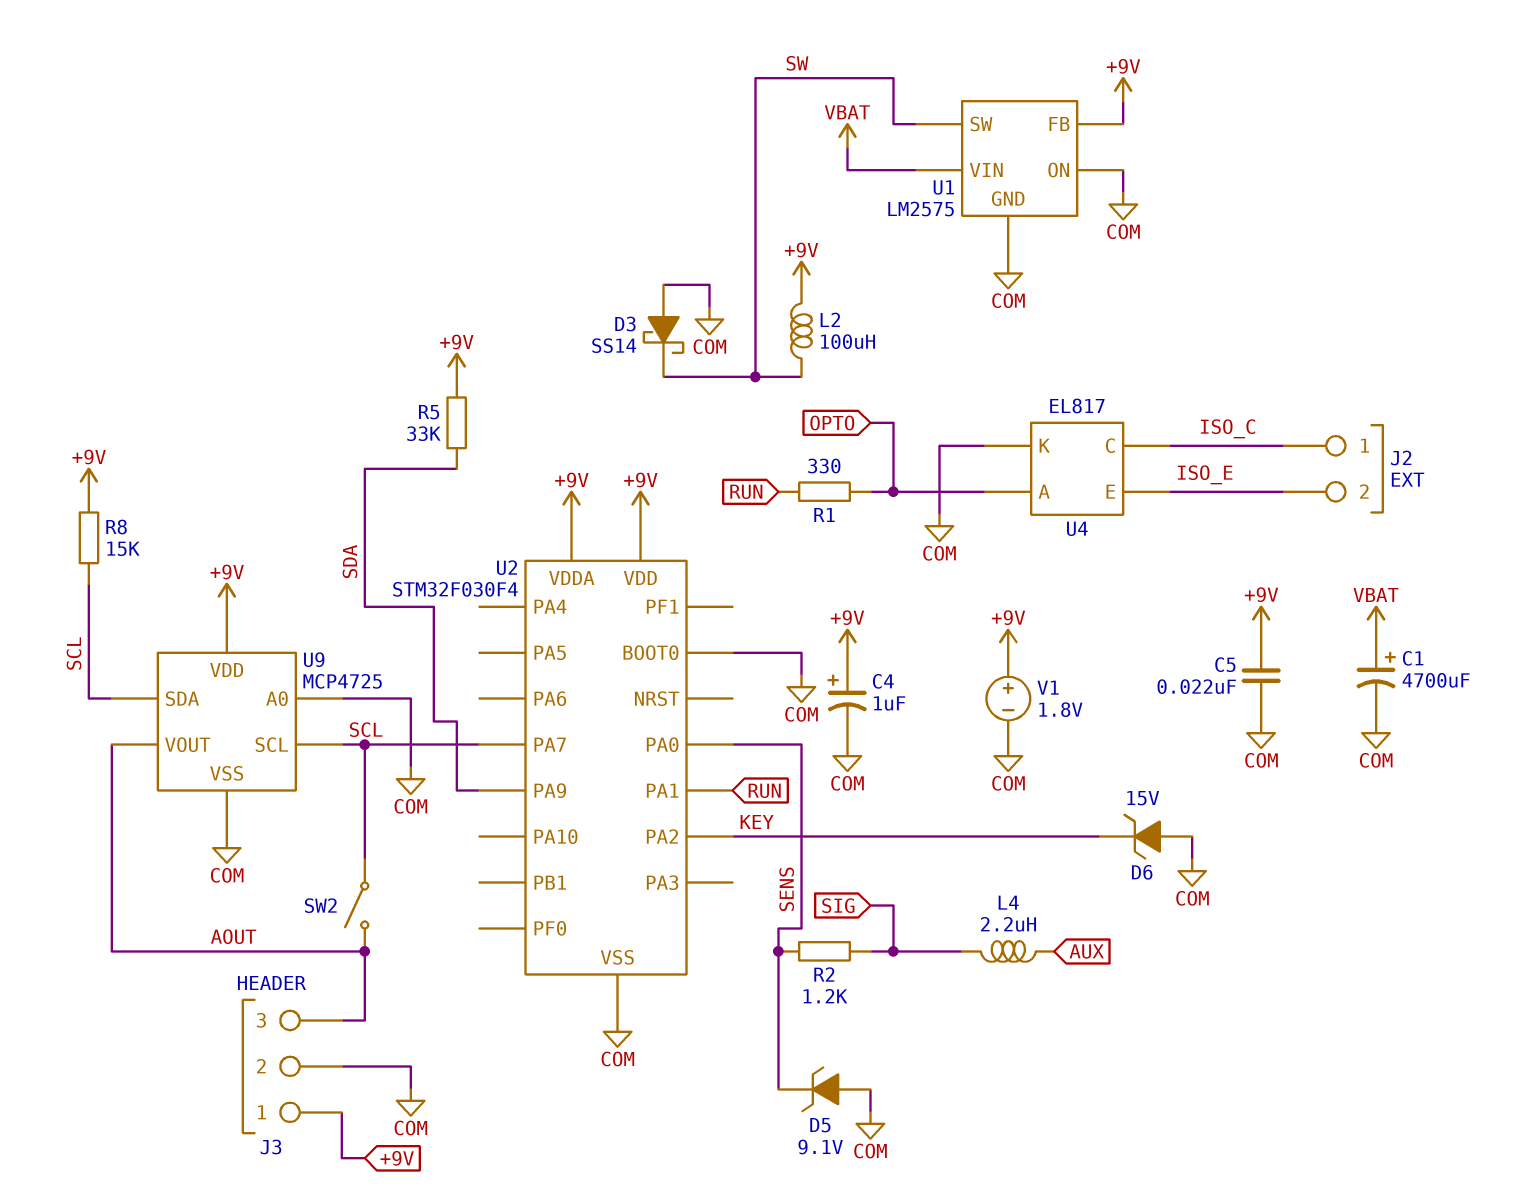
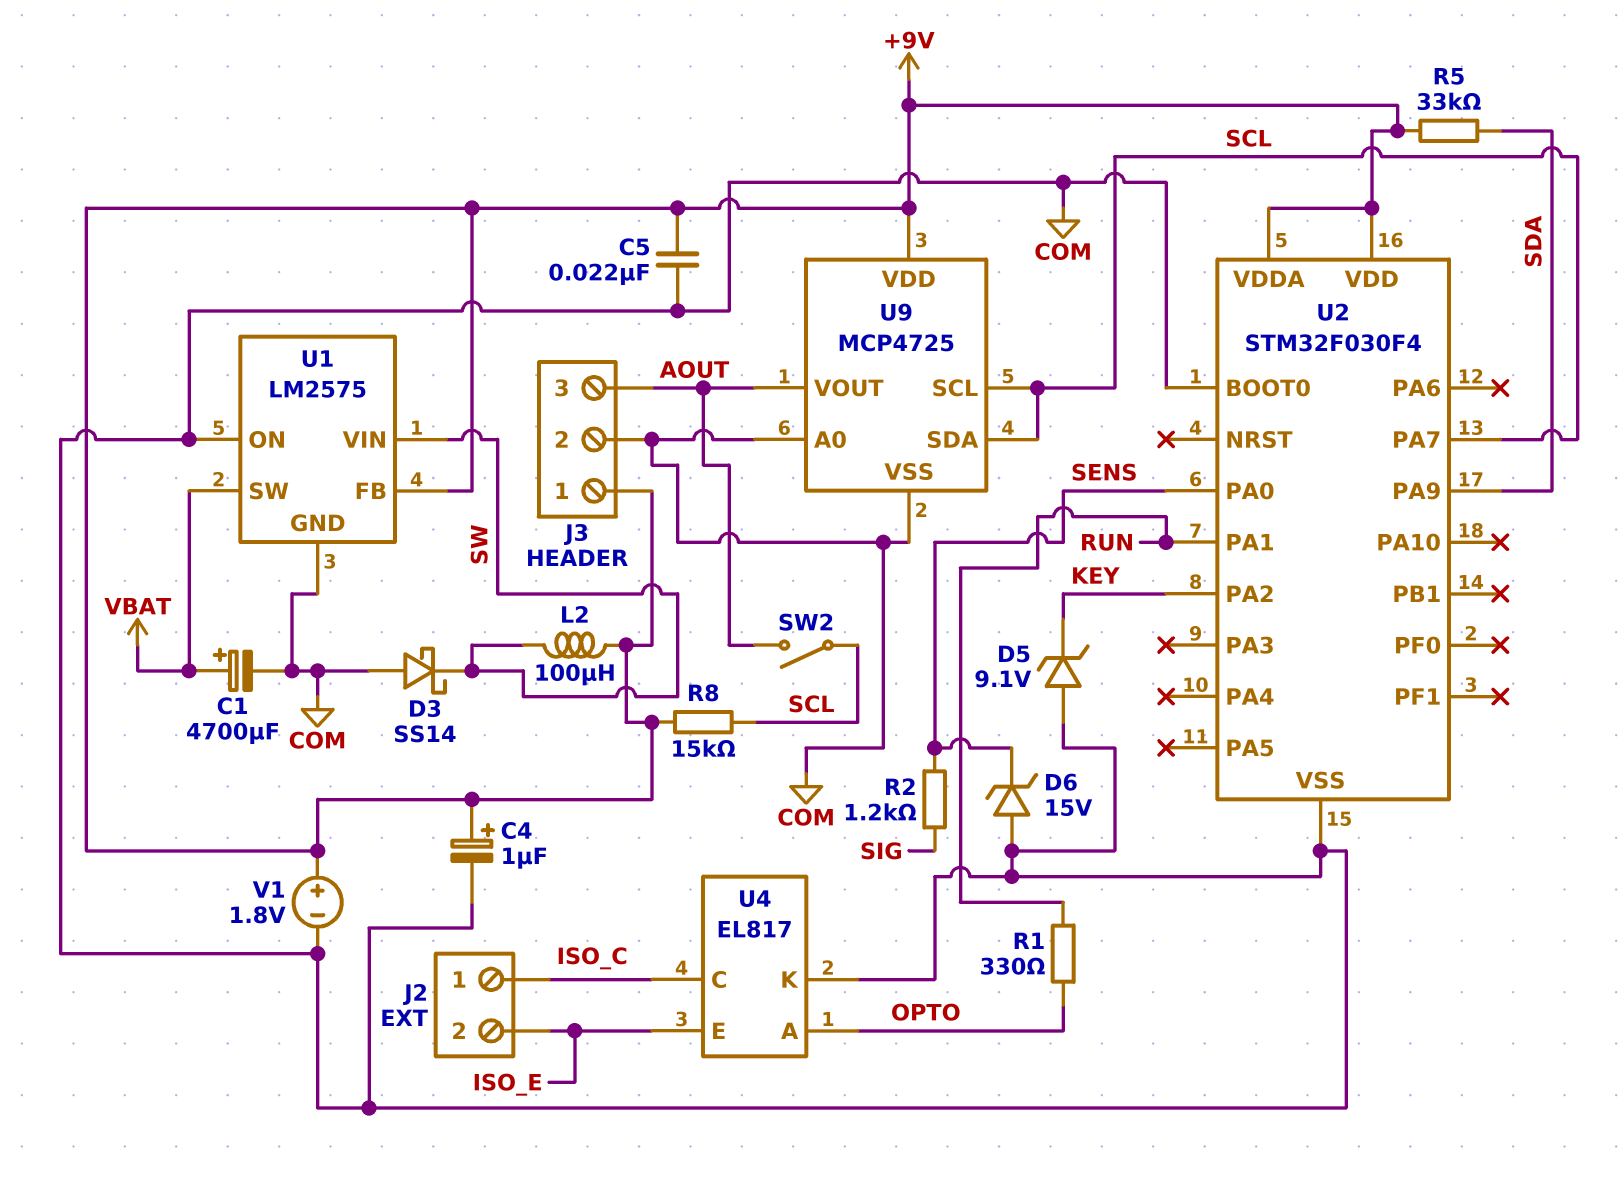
D5: zener 9.1V (A COM, K SENS) -> zener 9.1V (A COM, K KEY)
D6: zener 15V (A COM, K KEY) -> zener 15V (A COM, K SENS)
L4: 2.2uH (AUX, SIG) -> none
U1 pin SW: SW -> VBAT
U1 pin VIN: VBAT -> SW

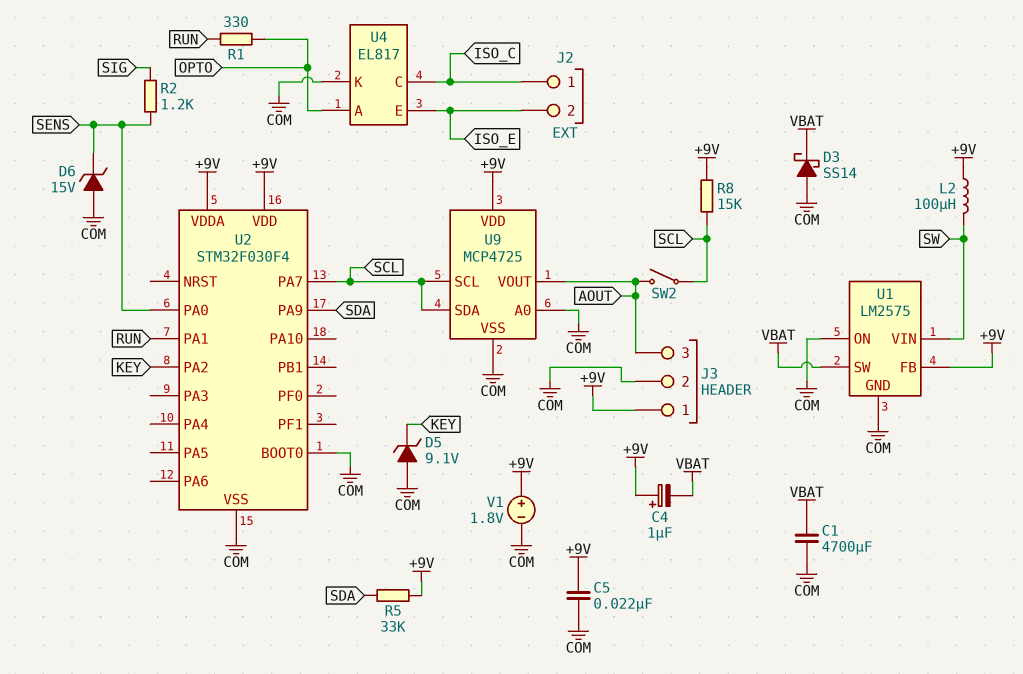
C1: 4700uF (plus VBAT, minus COM) -> 4700uF (COM, VBAT)
C4: 1uF (plus +9V, minus COM) -> 1uF (plus +9V, minus VBAT)
D3: schottky SS14 (A COM, K SW) -> schottky SS14 (A COM, K VBAT)

